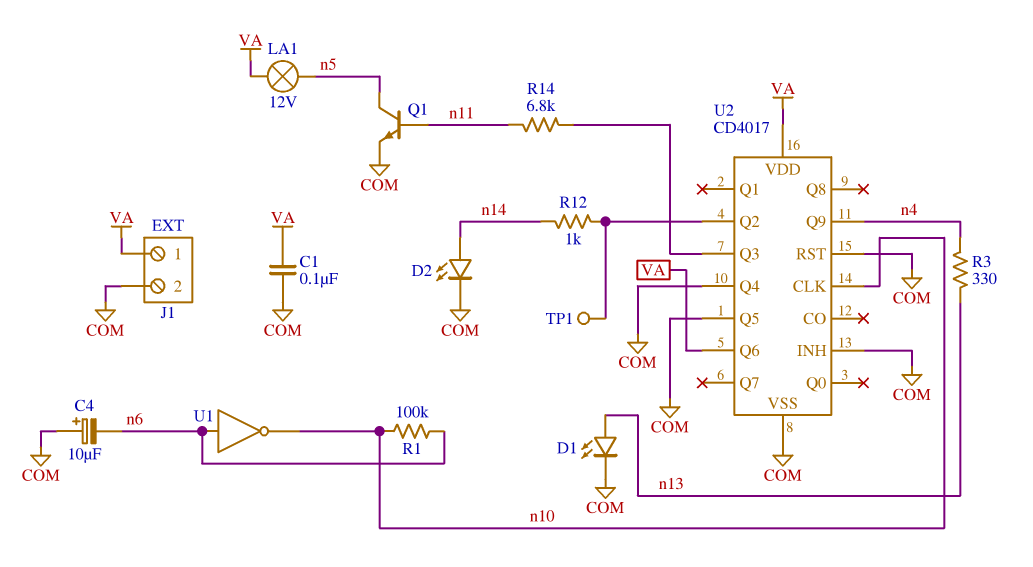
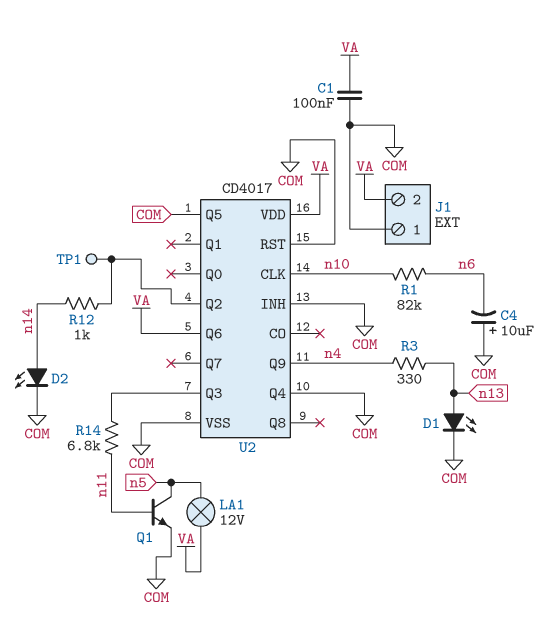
J1 pin 1: VA -> COM
J1 pin 2: COM -> VA
R1: 100k (n6, n10) -> 82k (n6, n10)
U1: NOT (in n6, out n10) -> none

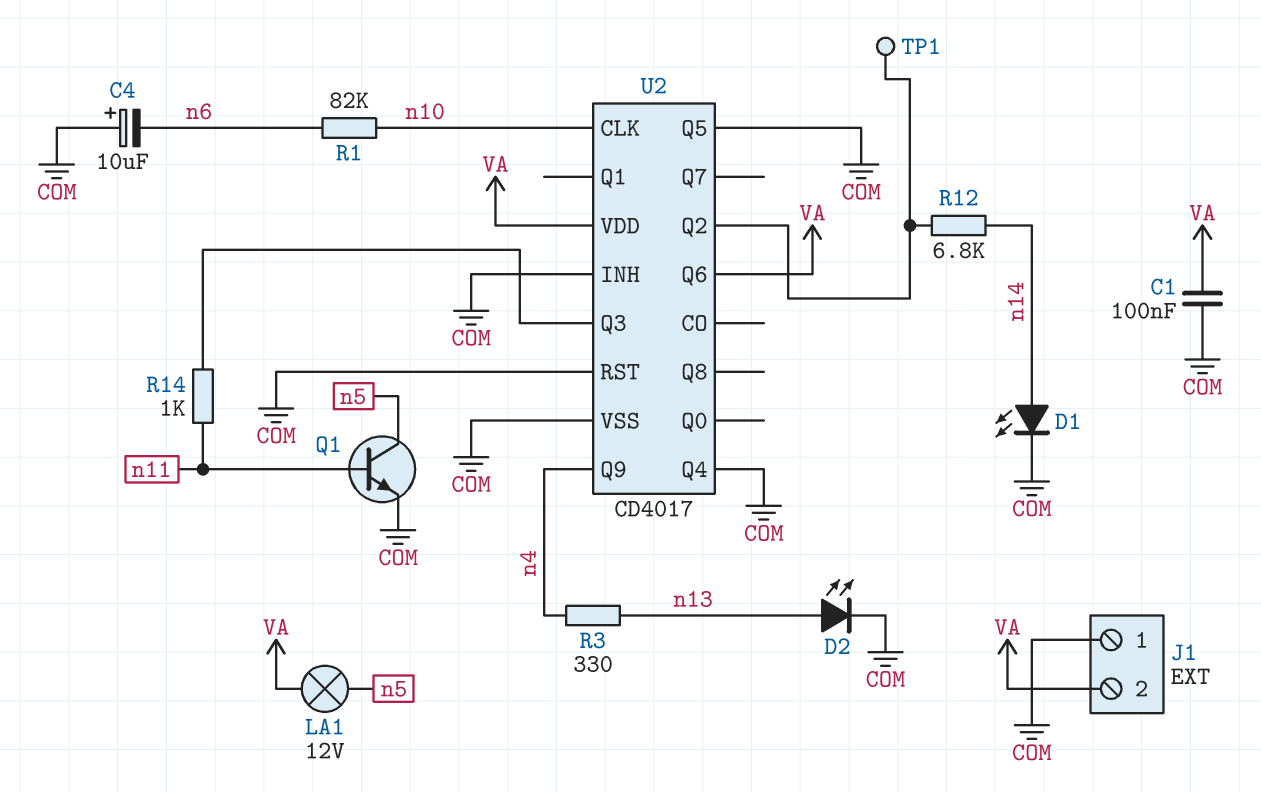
D1: LED (A n13, K COM) -> LED (A n14, K COM)
D2: LED (A n14, K COM) -> LED (A n13, K COM)
R12: 1k (U2/Q2, n14) -> 6.8k (U2/Q2, n14)
R14: 6.8k (U2/Q3, n11) -> 1k (U2/Q3, n11)

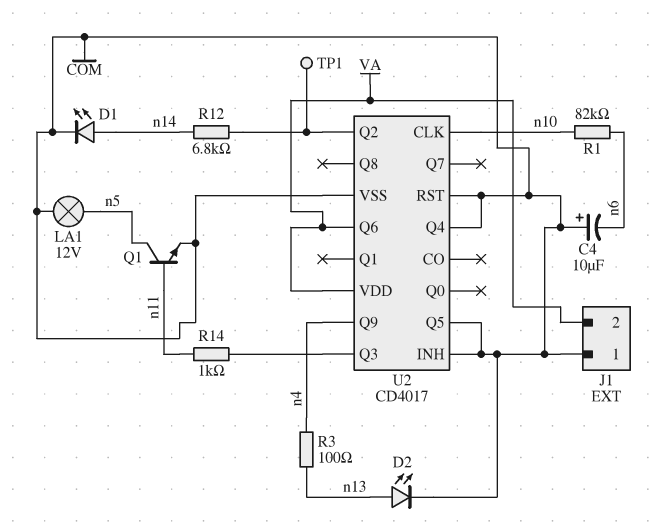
C1: 100nF (COM, VA) -> none
LA1: lamp 12V (VA, n5) -> lamp 12V (COM, n5)
R3: 330 (n4, n13) -> 100 (n4, n13)

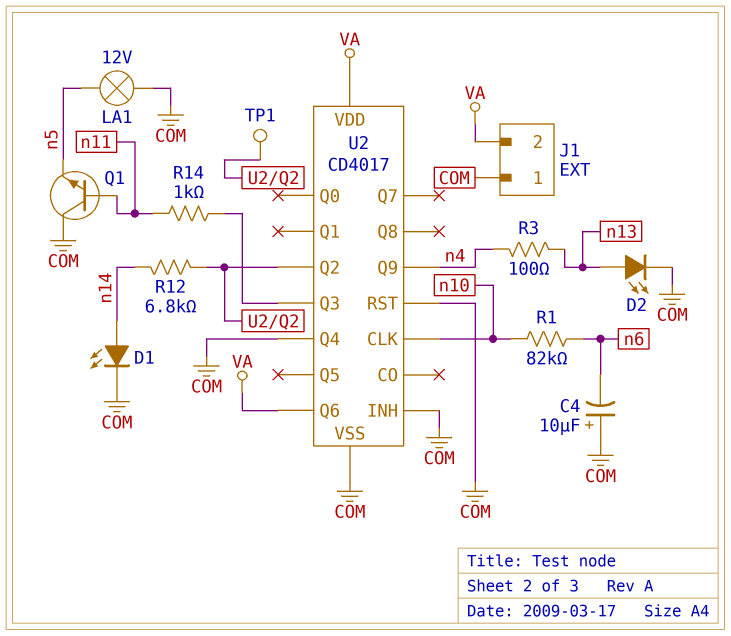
Q1: NPN (B n11, C n5, E COM) -> NPN (B n11, C COM, E n5)
U2 pin Q5: COM -> none

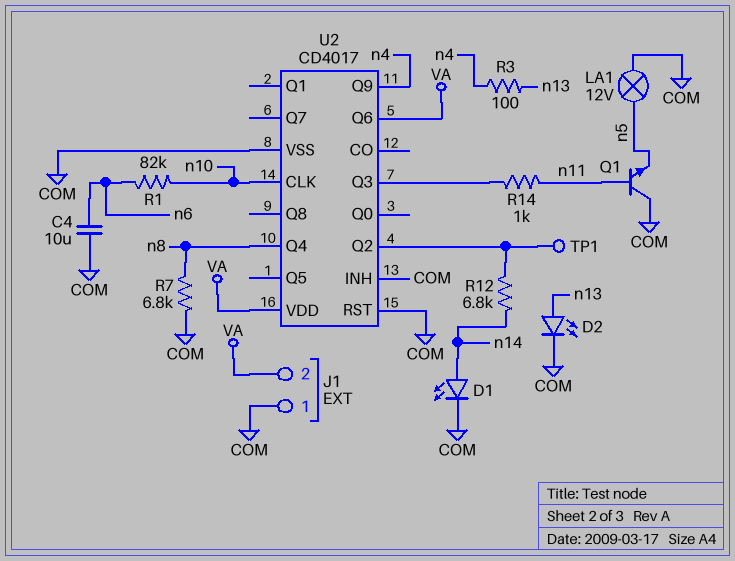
C4: 10uF (plus COM, minus n6) -> 10uF (COM, n6)
R7: none -> 6.8k (COM, n8)
U2 pin Q4: COM -> n8

